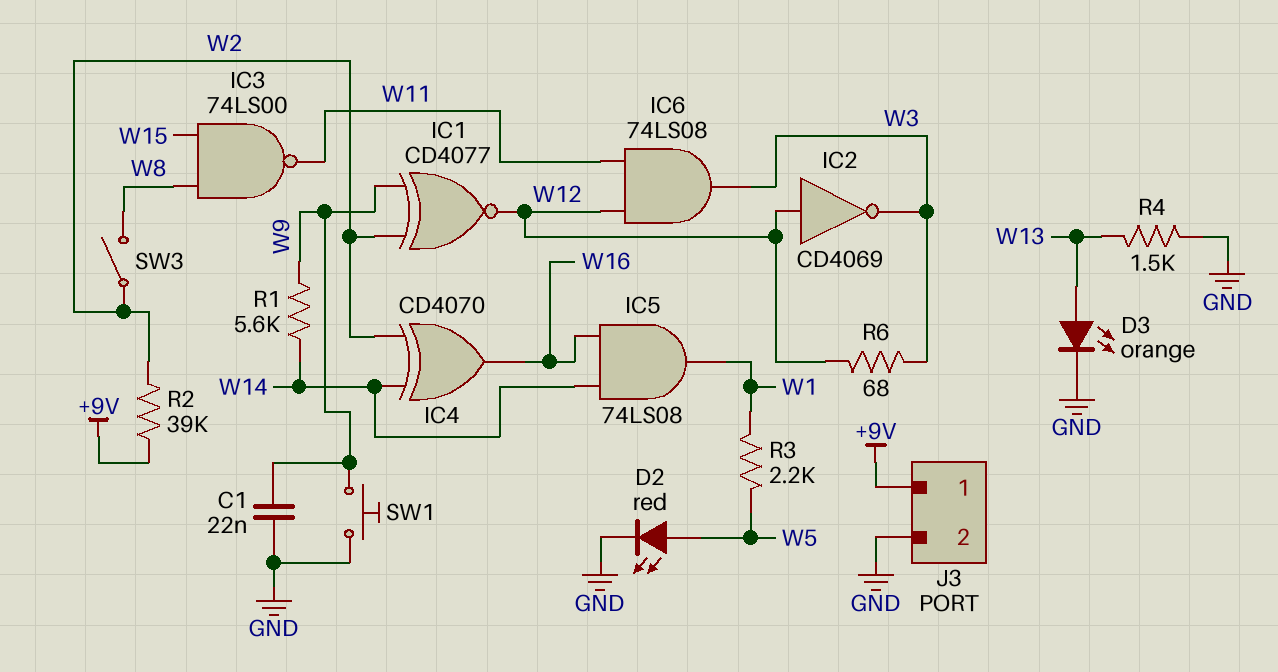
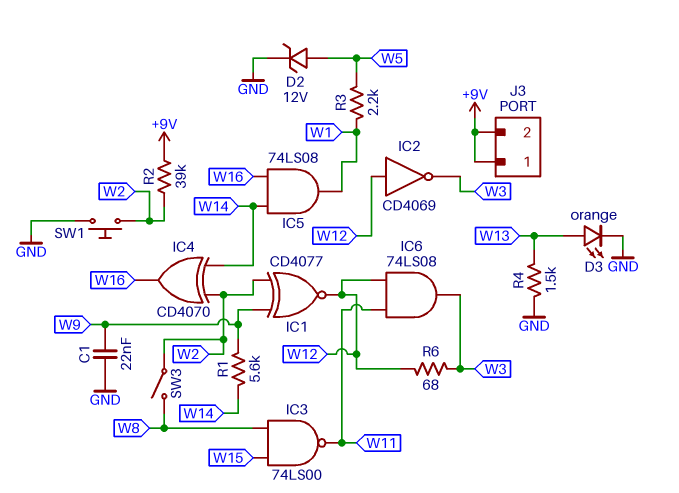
D2: LED red (A W5, K GND) -> zener 12V (A W5, K GND)
J3 pin 2: GND -> +9V
SW1: button (GND, W9) -> button (GND, W2)

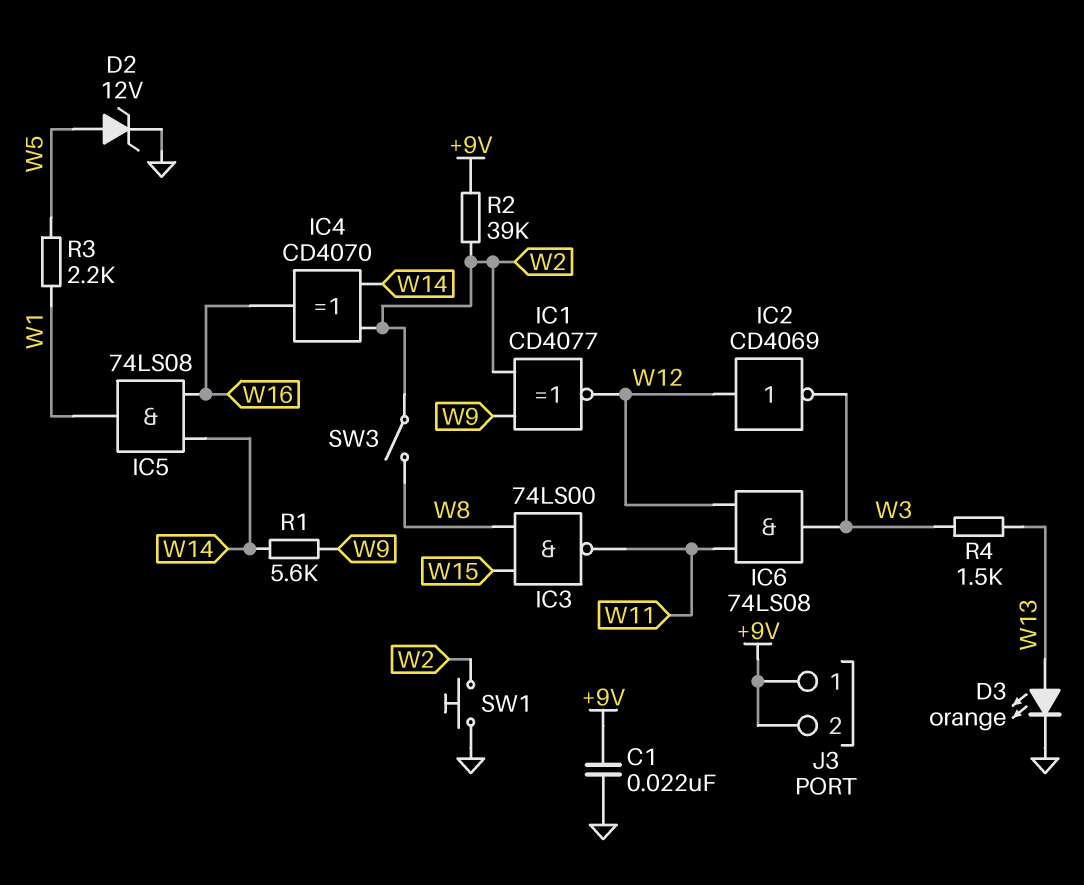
C1: 22nF (GND, W9) -> 22nF (+9V, GND)
R4: 1.5k (GND, W13) -> 1.5k (W3, W13)
R6: 68 (W3, W12) -> none

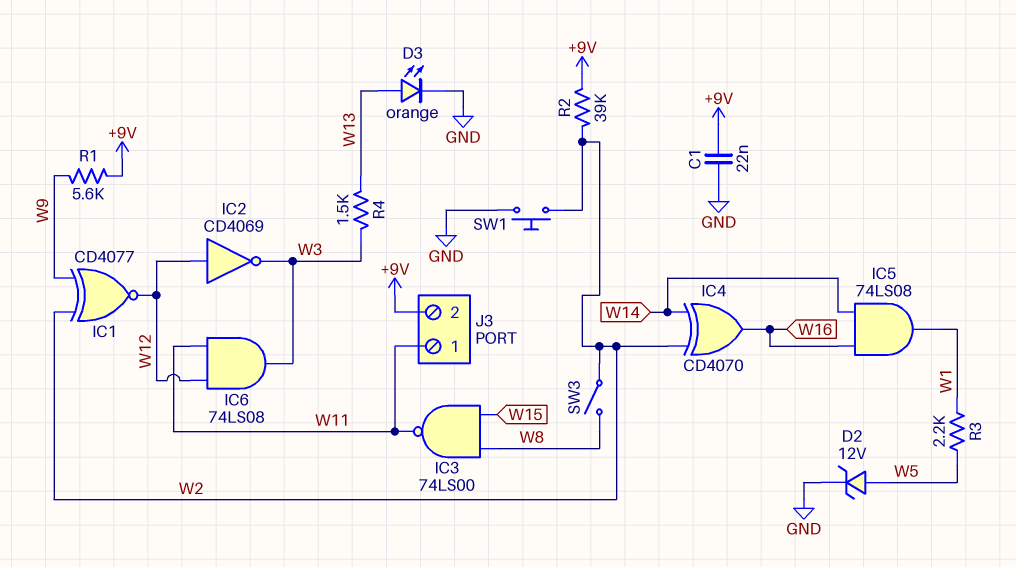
J3 pin 1: +9V -> W11
R1: 5.6k (W9, W14) -> 5.6k (+9V, W9)

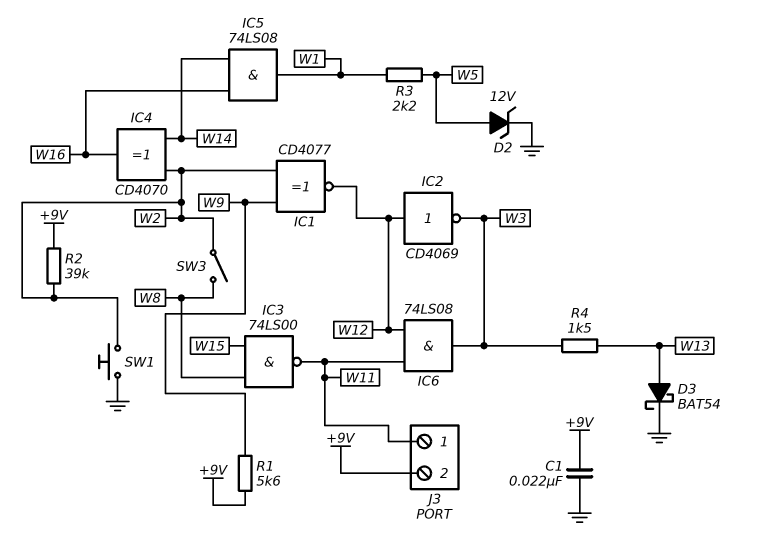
D3: LED orange (A W13, K GND) -> schottky BAT54 (A W13, K GND)

